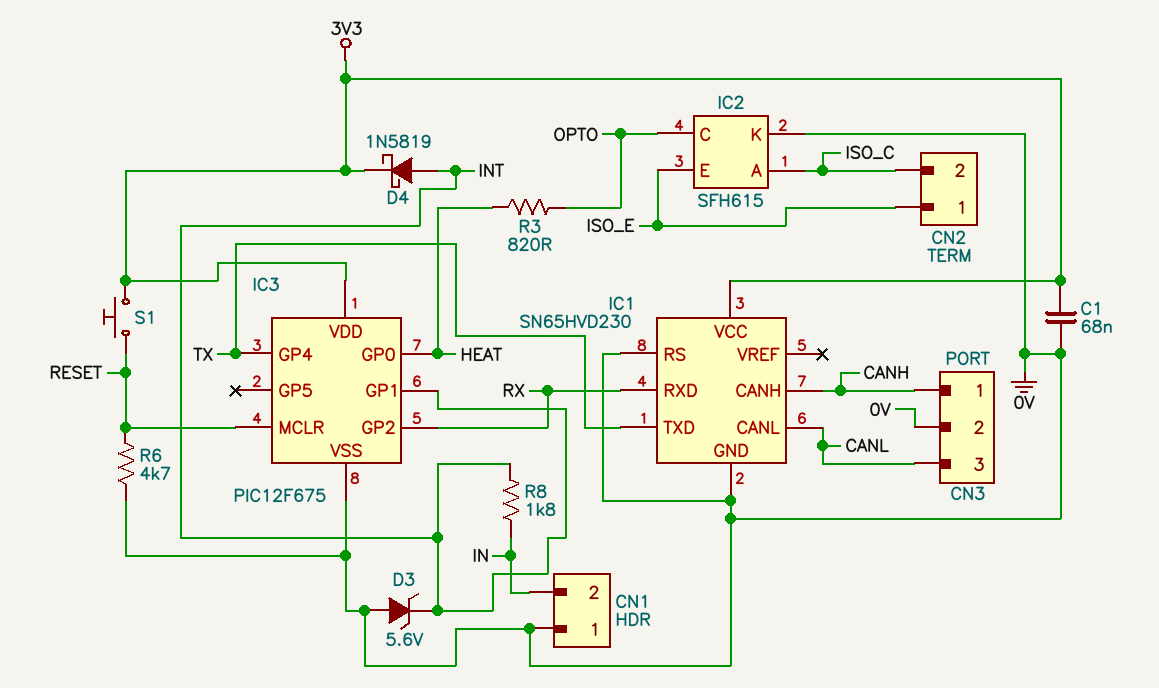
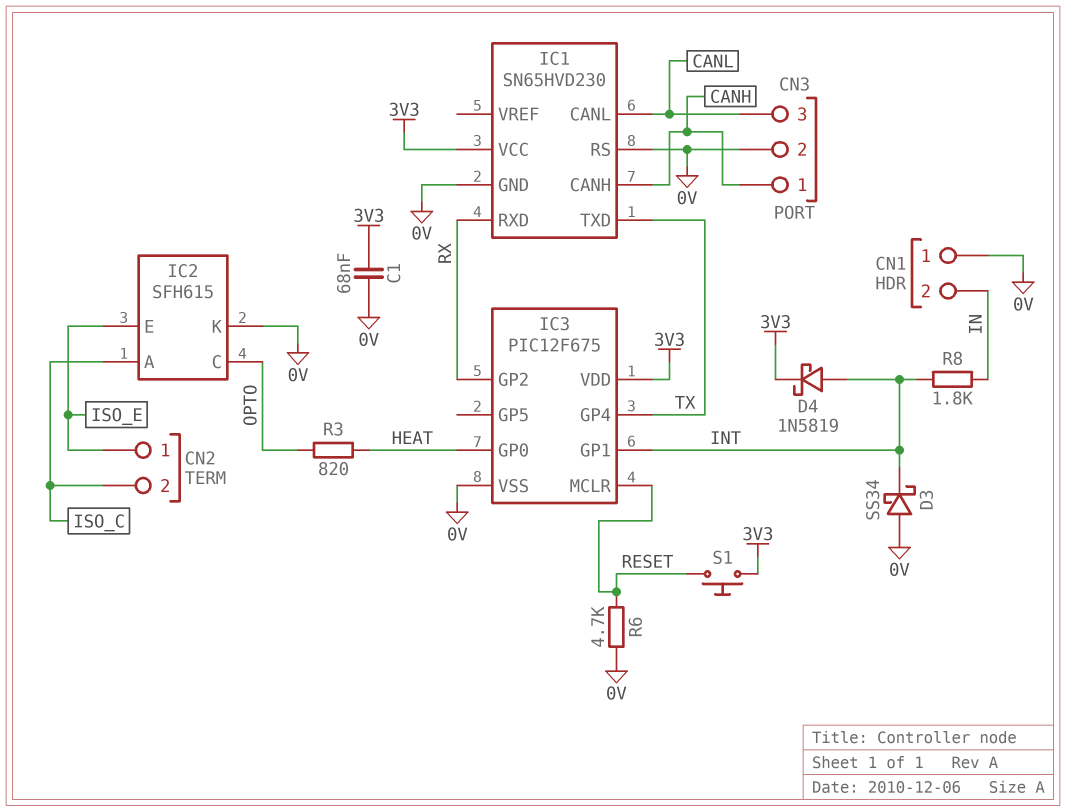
D3: zener 5.6V (A 0V, K INT) -> schottky SS34 (A 0V, K INT)

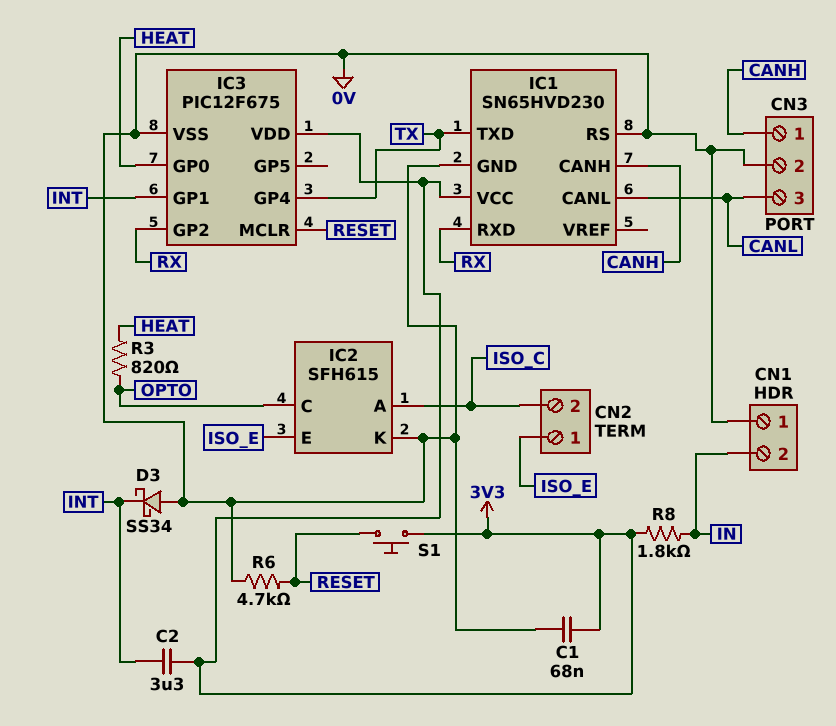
C2: none -> 3.3uF (3V3, INT)
D4: schottky 1N5819 (A INT, K 3V3) -> none
R8: 1.8k (IN, INT) -> 1.8k (3V3, IN)

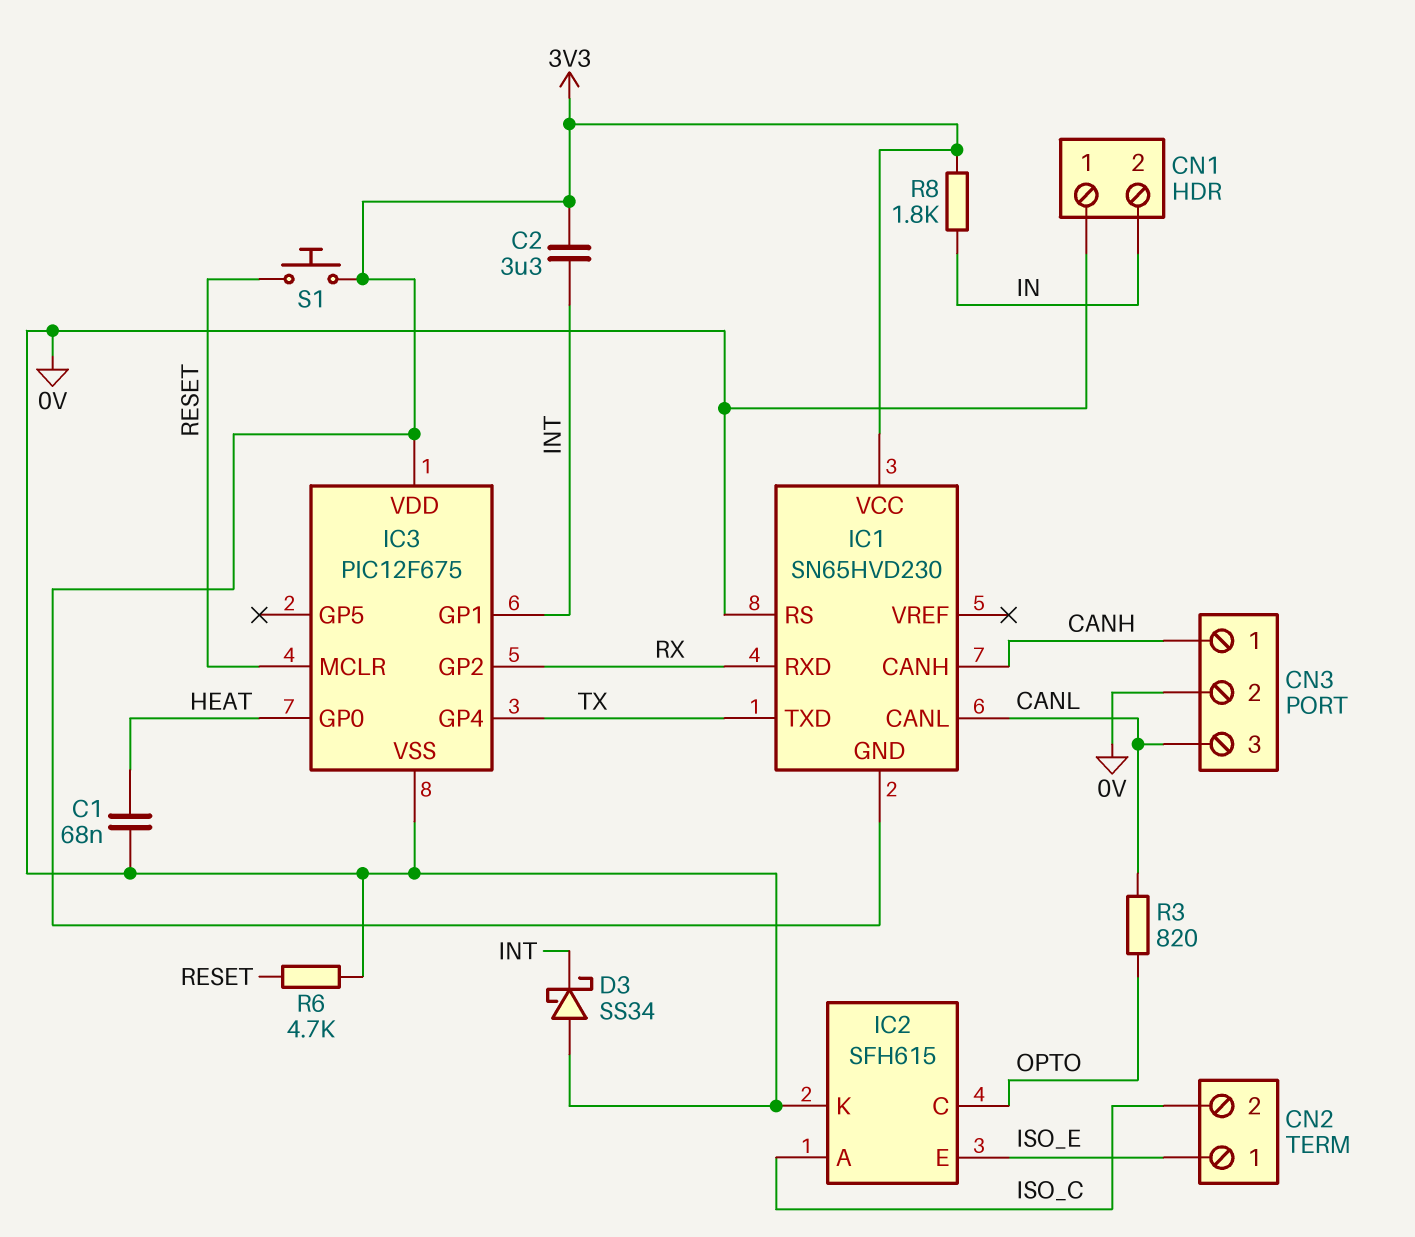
C1: 68nF (0V, 3V3) -> 68nF (0V, HEAT)
IC1 pin GND: 0V -> 3V3
R3: 820 (HEAT, OPTO) -> 820 (CANL, OPTO)

